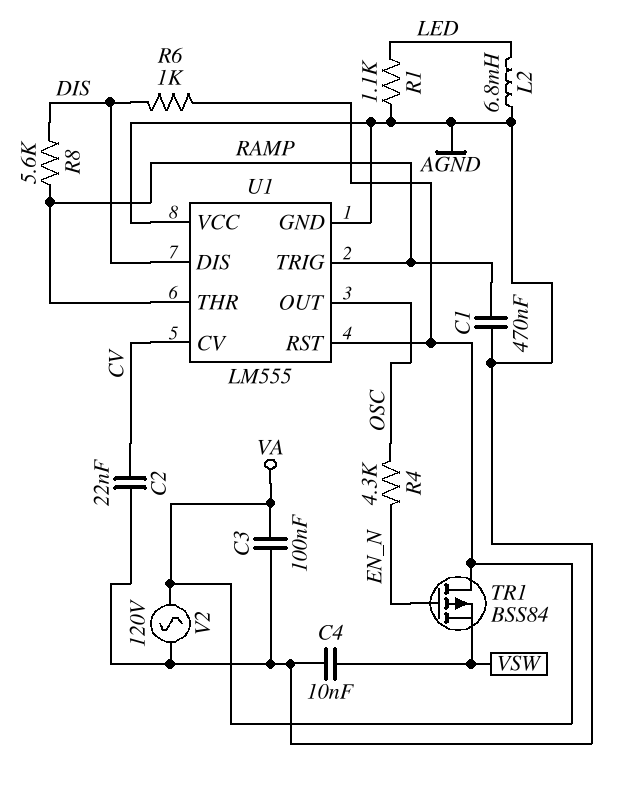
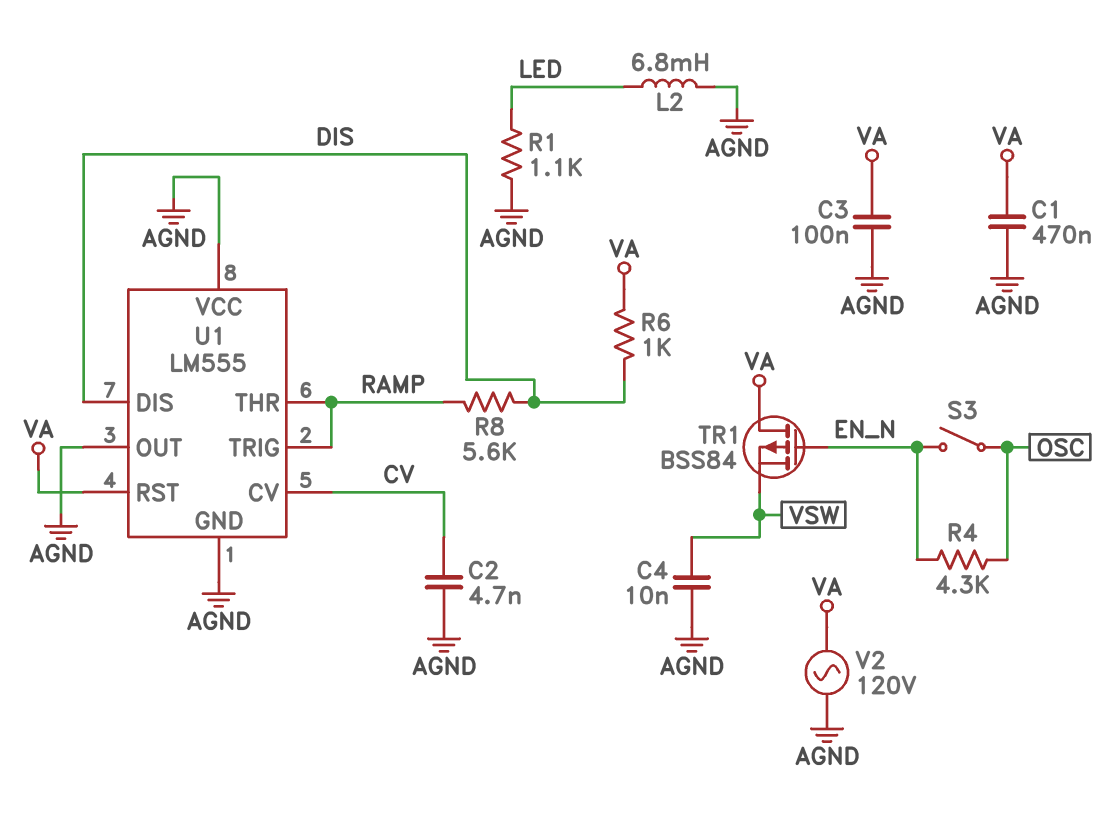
C1: 470nF (AGND, RAMP) -> 470nF (AGND, VA)
C2: 22nF (AGND, CV) -> 4.7nF (AGND, CV)
S3: none -> switch (EN_N, OSC)
U1 pin OUT: OSC -> AGND

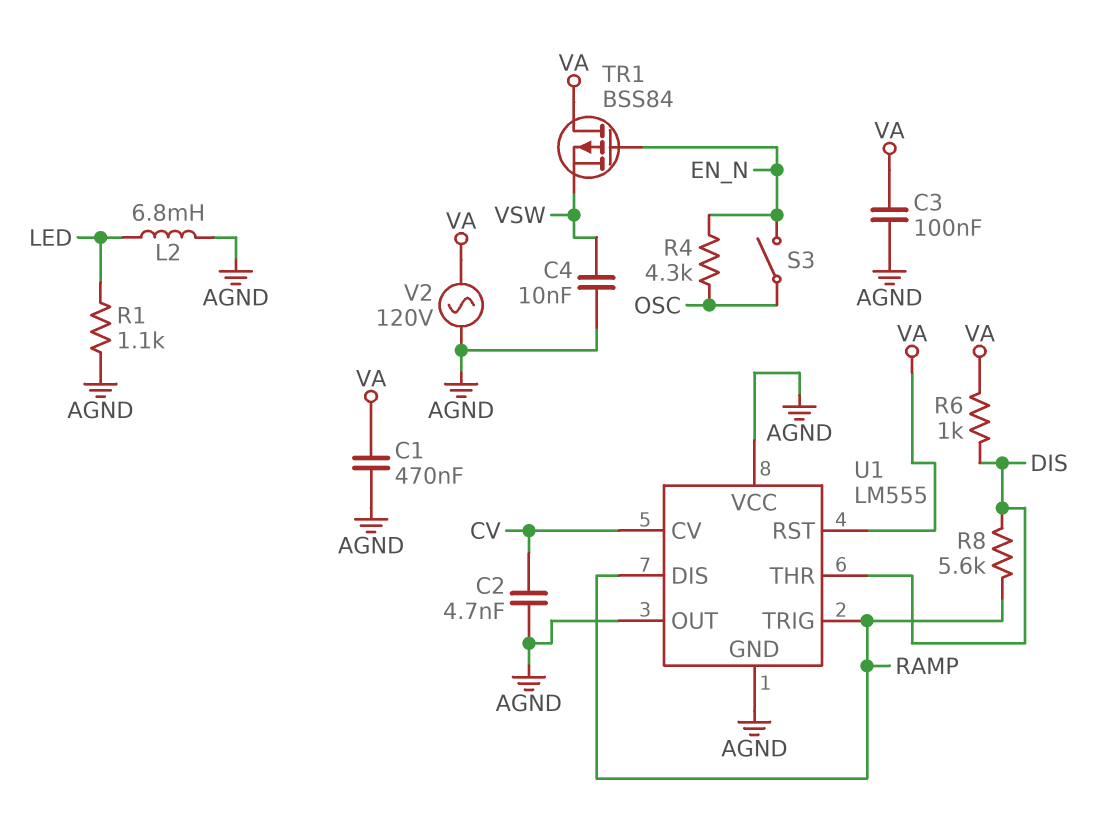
U1 pin DIS: DIS -> RAMP
U1 pin THR: RAMP -> DIS

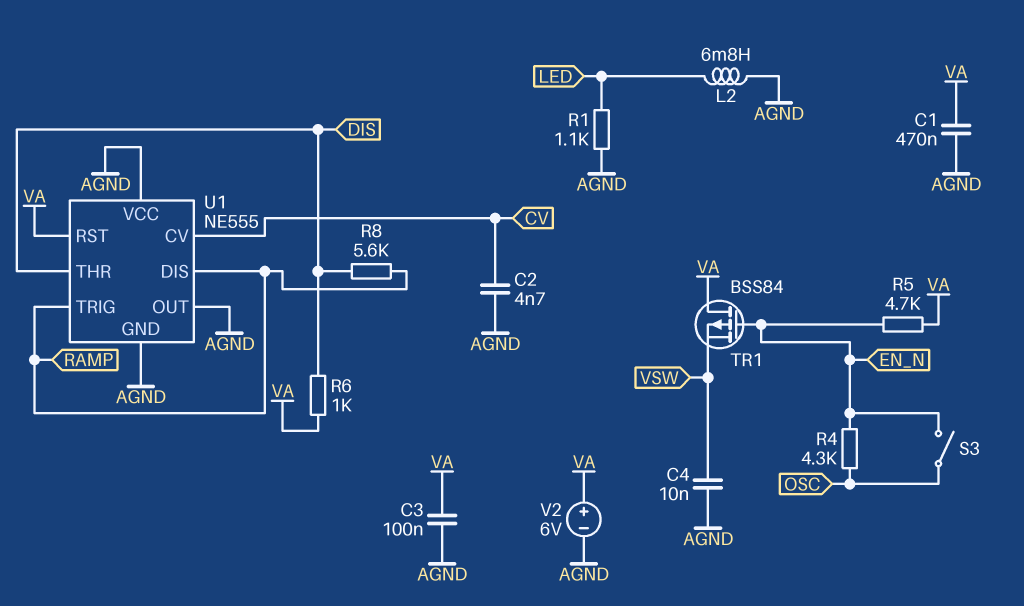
R5: none -> 4.7k (EN_N, VA)
U1: LM555 -> NE555
V2: AC 120V (AGND, VA) -> 6V (plus VA, minus AGND)

